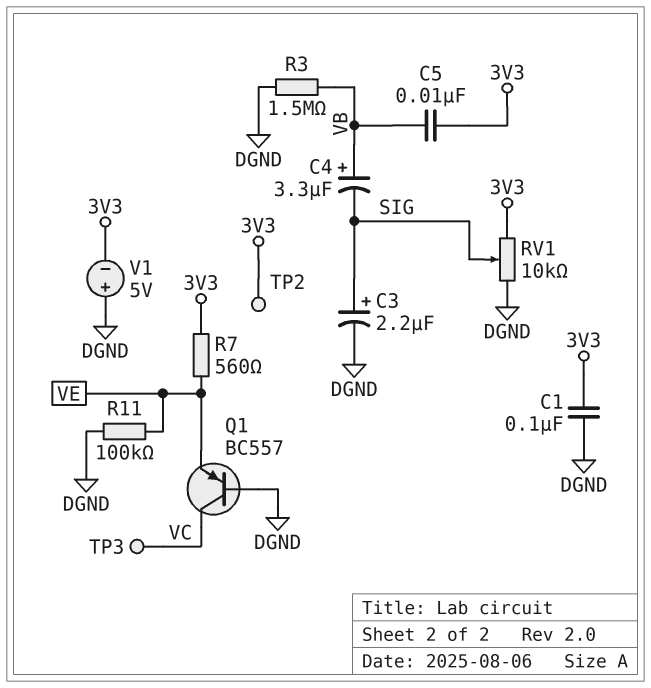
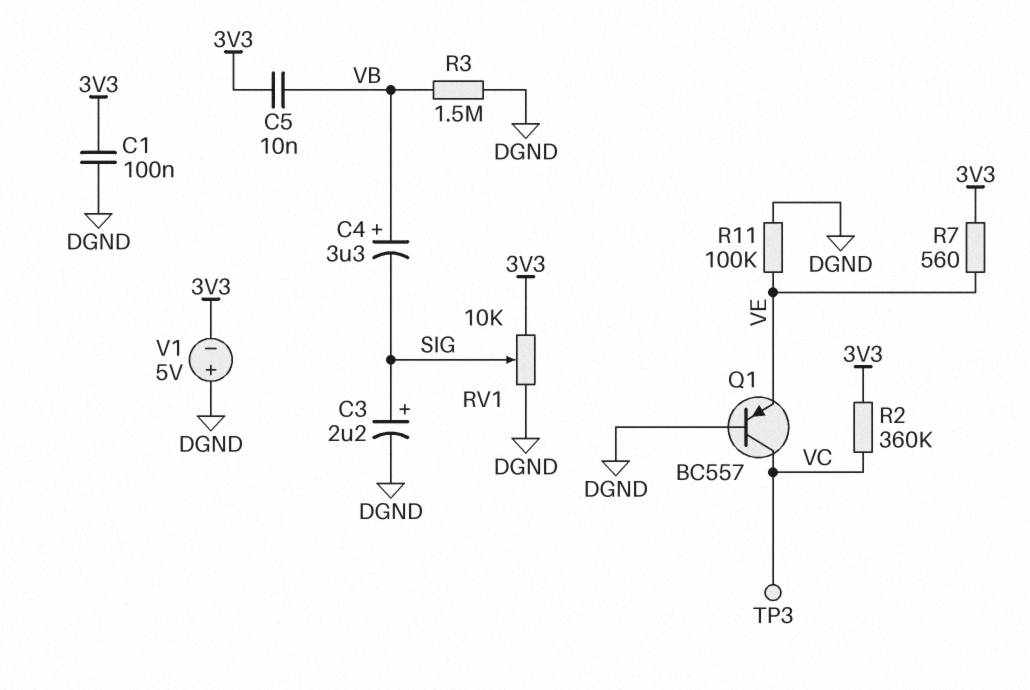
R2: none -> 360k (3V3, VC)
TP2: test point (3V3) -> none

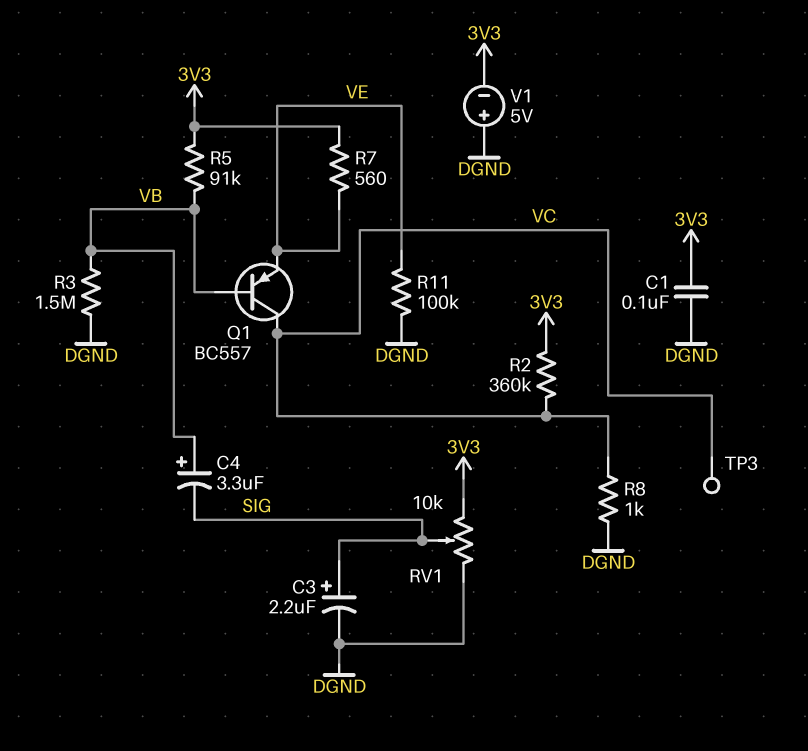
C5: 10nF (3V3, VB) -> none
Q1: PNP BC557 (B DGND, C VC, E VE) -> PNP BC557 (B VB, C VC, E VE)
R5: none -> 91k (3V3, VB)
R8: none -> 1k (DGND, VC)

